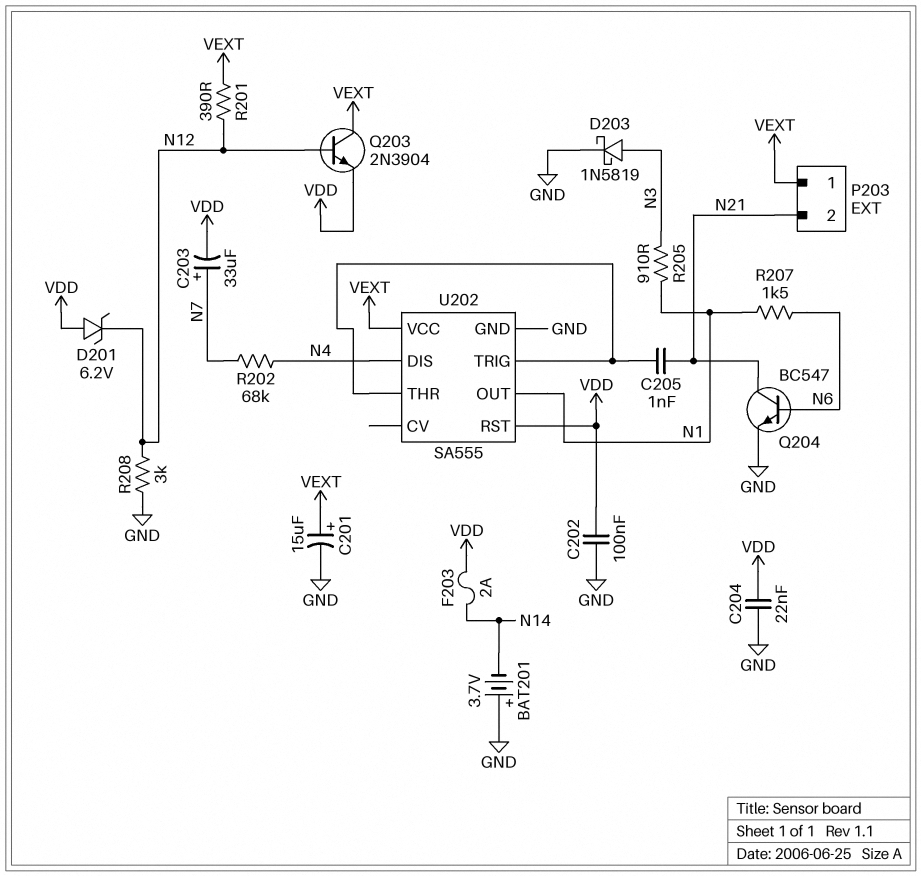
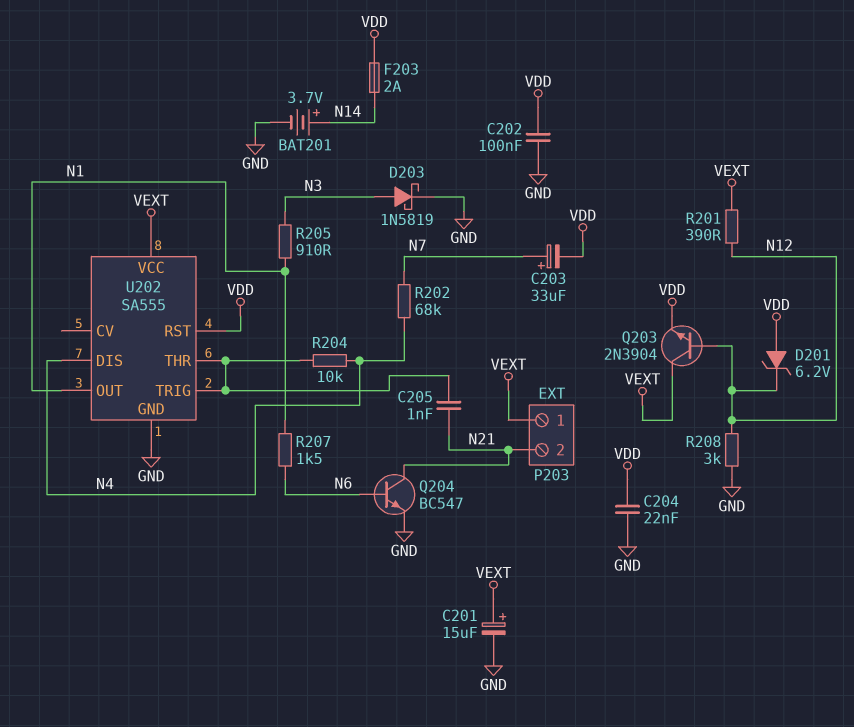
BAT201: 3.7V (plus GND, minus N14) -> 3.7V (plus N14, minus GND)
R204: none -> 10k (N4, U202/THR)

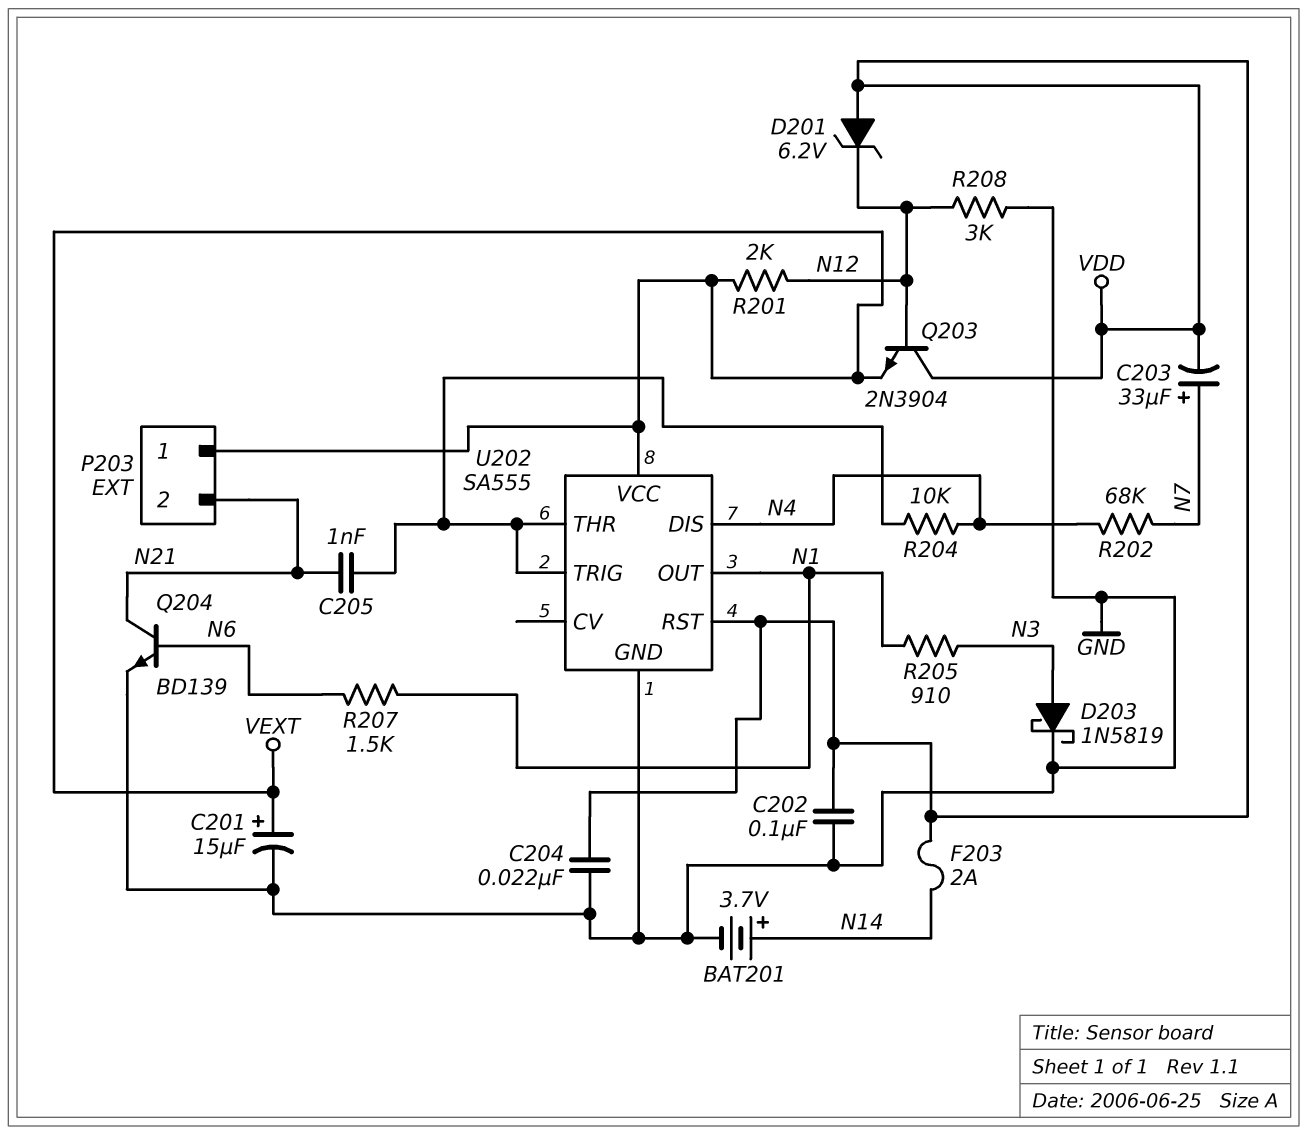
Q203: NPN 2N3904 (B N12, C VEXT, E VDD) -> NPN 2N3904 (B N12, C VDD, E VEXT)
Q204: NPN BC547 (B N6, C N21, E GND) -> NPN BD139 (B N6, C N21, E GND)
R201: 390 (N12, VEXT) -> 2k (N12, VEXT)

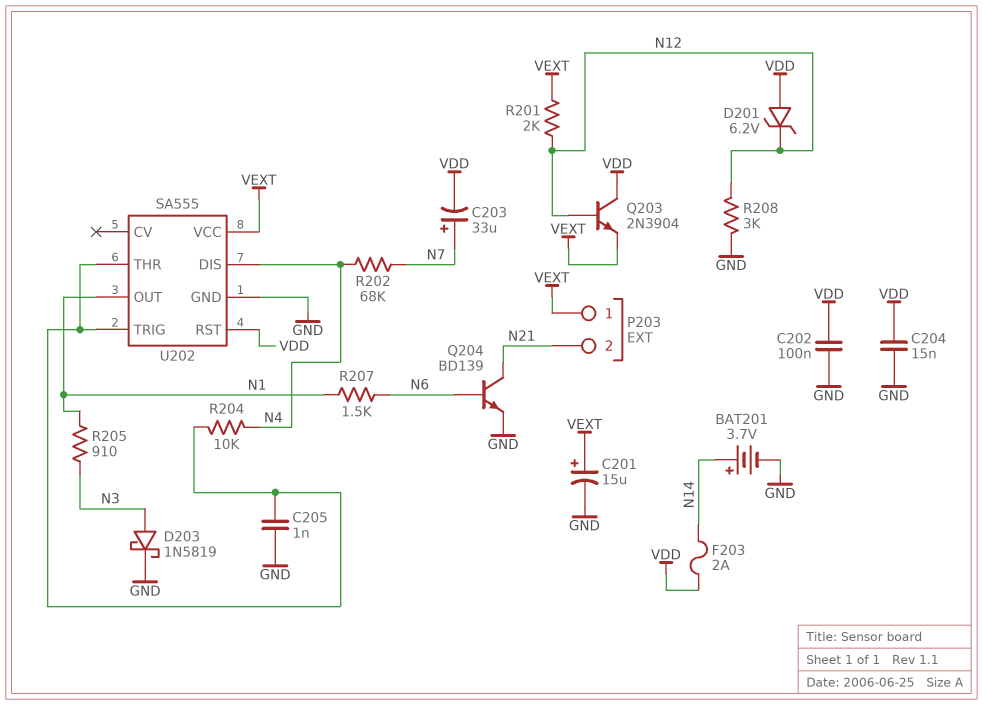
C204: 22nF (GND, VDD) -> 15nF (GND, VDD)
C205: 1nF (N21, U202/THR) -> 1nF (GND, U202/THR)

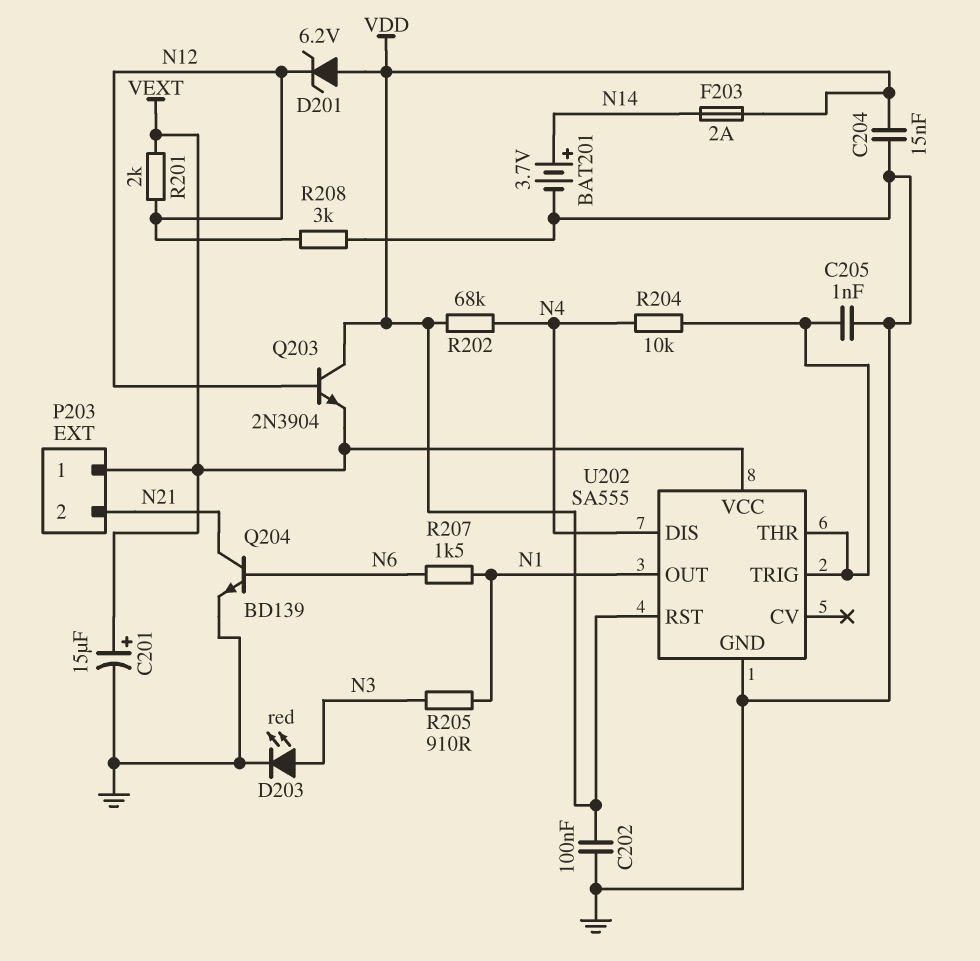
C203: 33uF (plus N7, minus VDD) -> none
D203: schottky 1N5819 (A N3, K GND) -> LED red (A N3, K GND)
R202: 68k (N4, N7) -> 68k (N4, VDD)

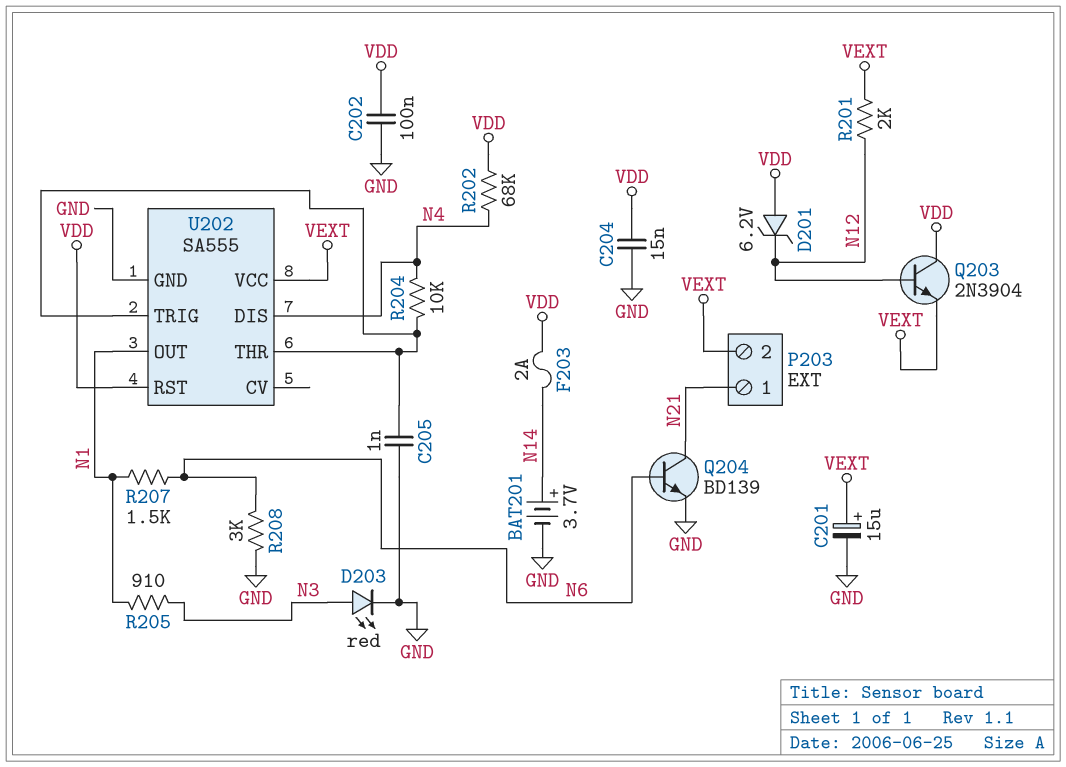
P203 pin 1: VEXT -> N21
P203 pin 2: N21 -> VEXT
R208: 3k (GND, N12) -> 3k (GND, N6)

